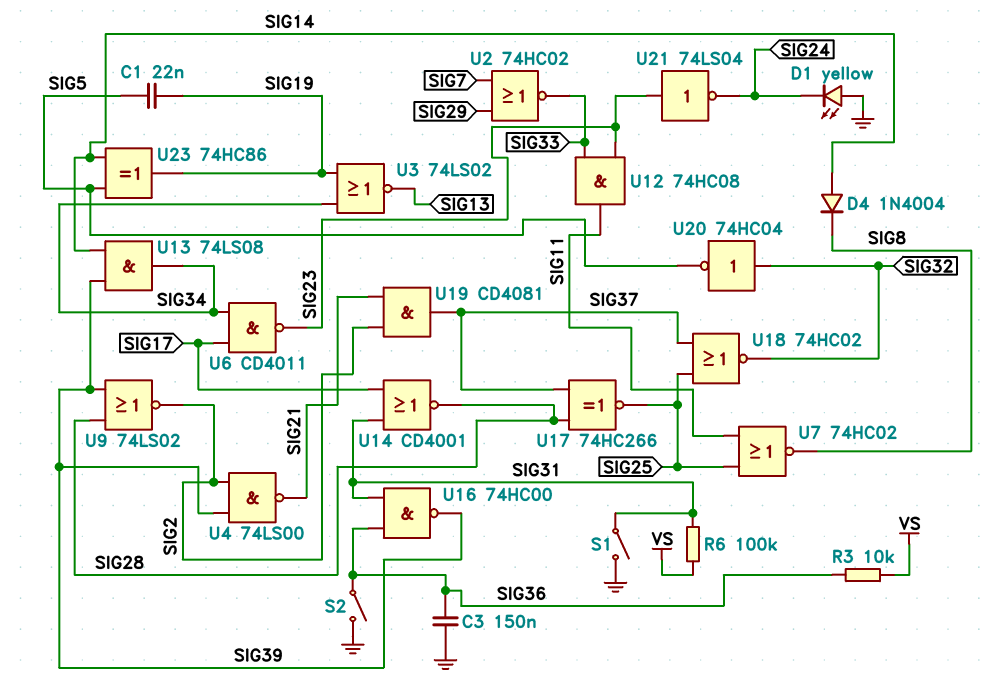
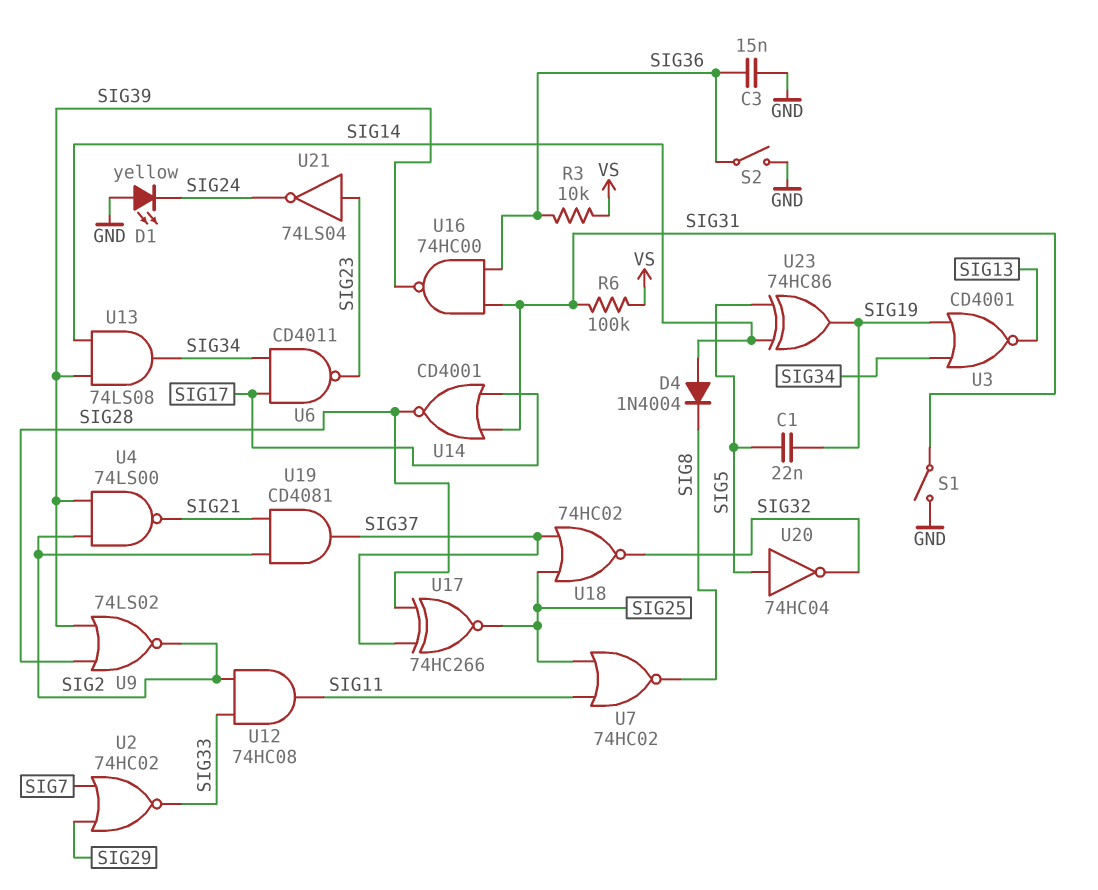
C3: 150nF (GND, SIG36) -> 15nF (GND, SIG36)
U3: NOR 74LS02 (in SIG19, in SIG34, out SIG13) -> NOR CD4001 (in SIG19, in SIG34, out SIG13)
U12: AND 74HC08 (in SIG23, in SIG33, out SIG11) -> AND 74HC08 (in SIG2, in SIG33, out SIG11)
U20: NOT 74HC04 (in SIG32, out SIG5) -> NOT 74HC04 (in SIG5, out SIG32)

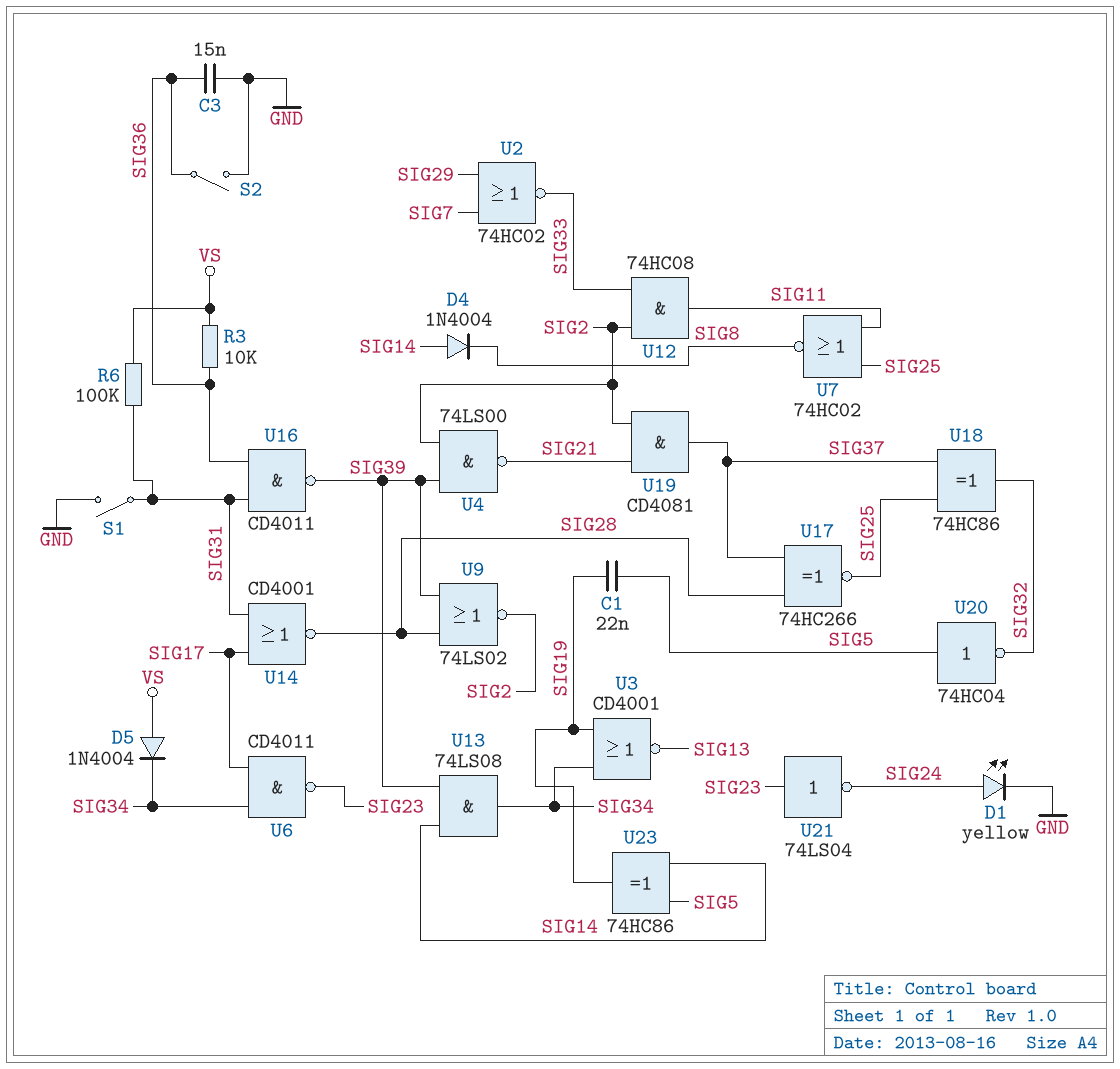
D1: LED yellow (A GND, K SIG24) -> LED yellow (A SIG24, K GND)
D5: none -> diode 1N4004 (A VS, K SIG34)
U16: NAND 74HC00 (in SIG31, in SIG36, out SIG39) -> NAND CD4011 (in SIG31, in SIG36, out SIG39)
U18: NOR 74HC02 (in SIG25, in SIG37, out SIG32) -> XOR 74HC86 (in SIG25, in SIG37, out SIG32)

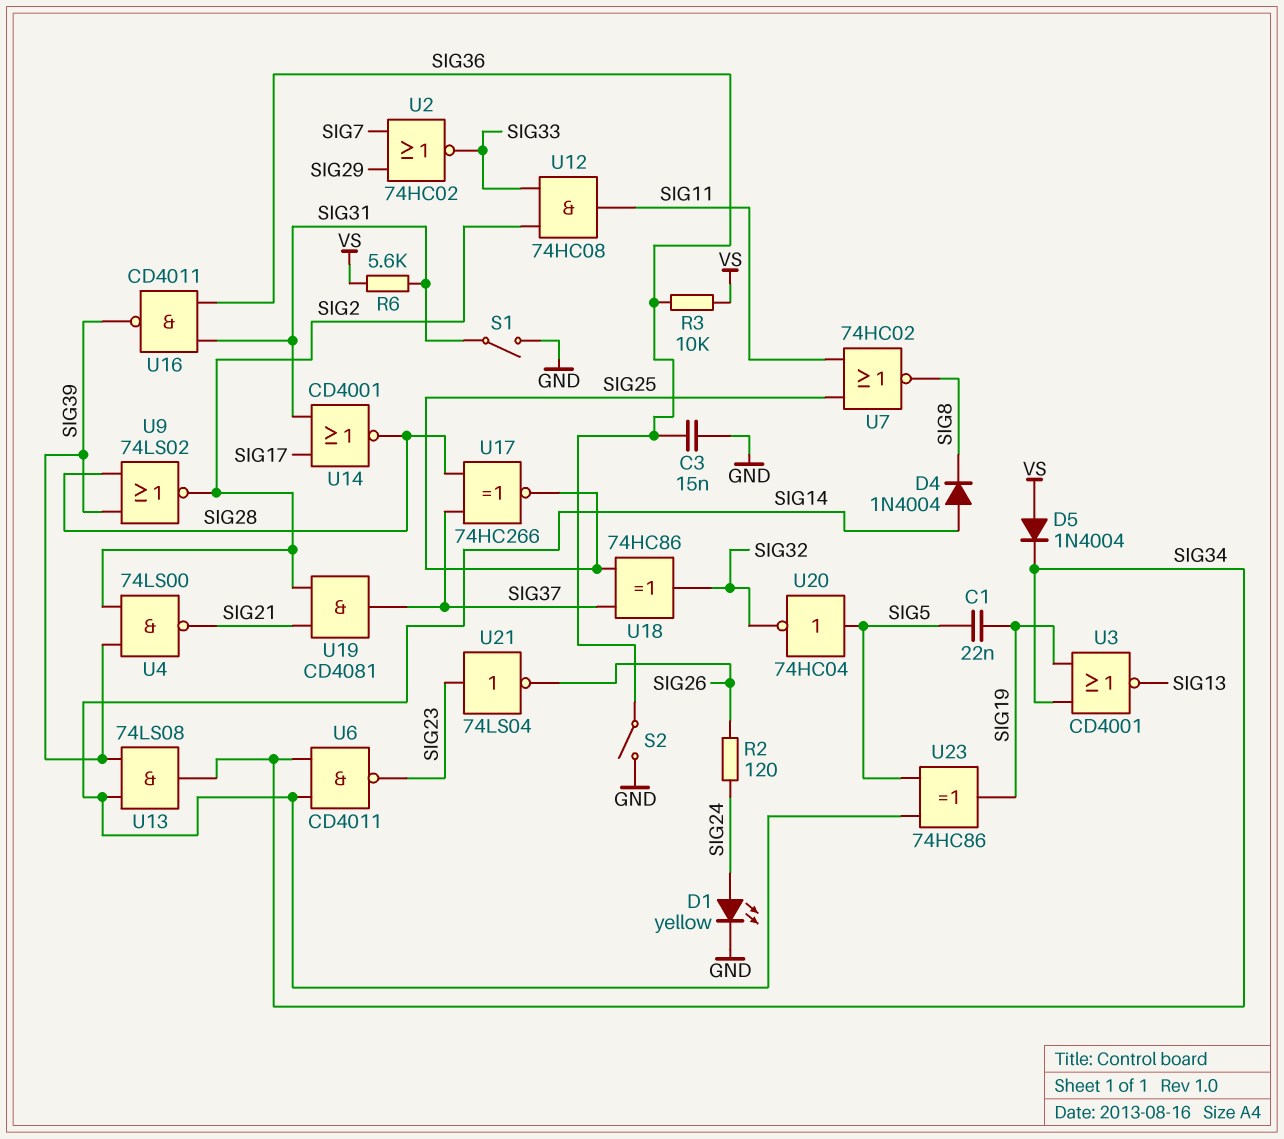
R2: none -> 120 (SIG24, SIG26)
R6: 100k (SIG31, VS) -> 5.6k (SIG31, VS)
U6: NAND CD4011 (in SIG17, in SIG34, out SIG23) -> NAND CD4011 (in SIG14, in SIG34, out SIG23)
U21: NOT 74LS04 (in SIG23, out SIG24) -> NOT 74LS04 (in SIG23, out SIG26)

